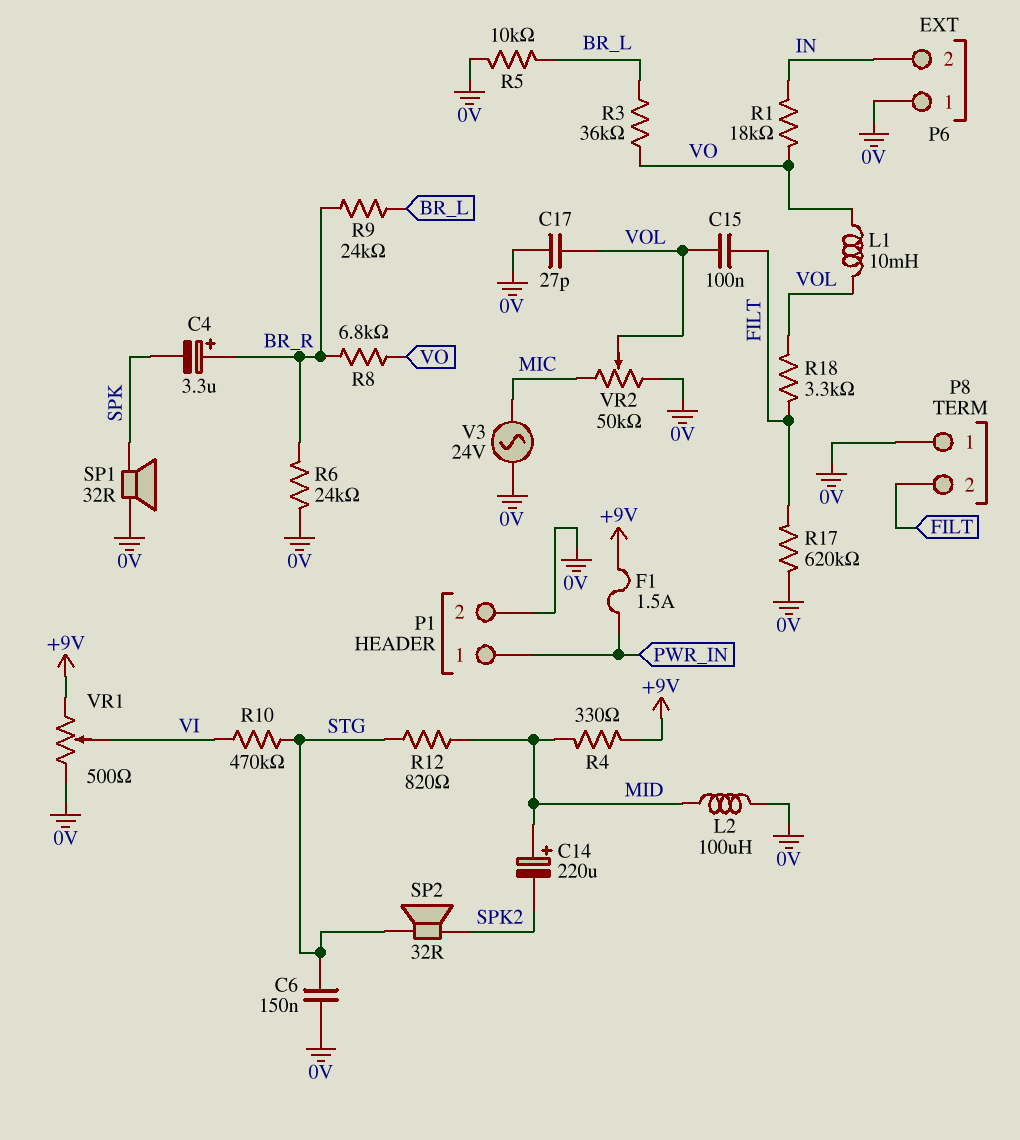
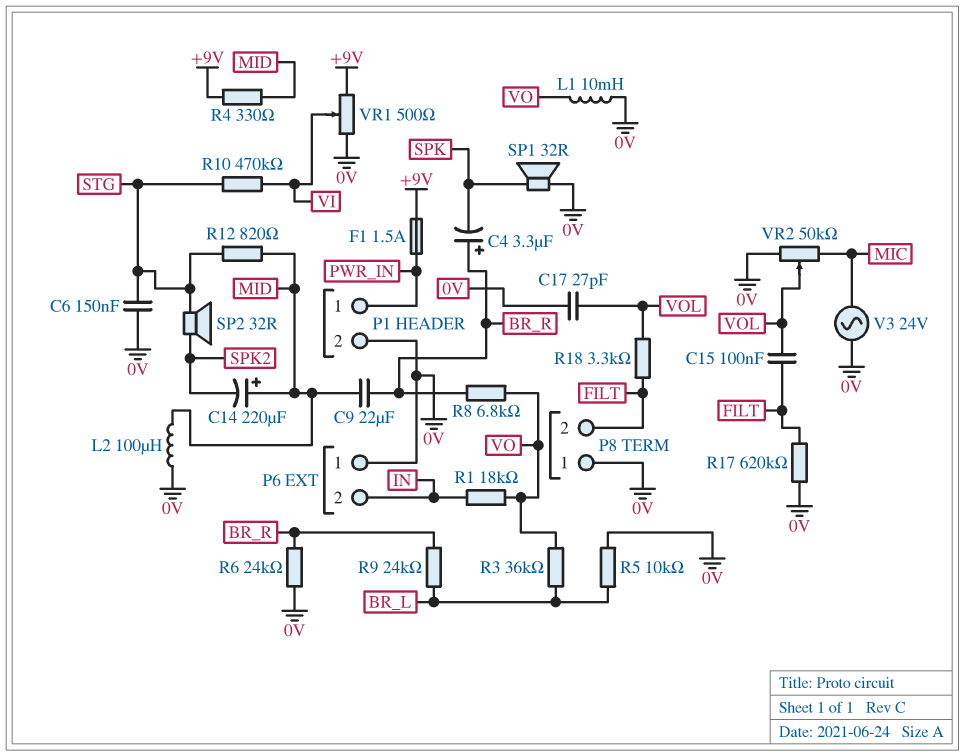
C9: none -> 22uF (BR_R, MID)
L1: 10mH (VO, VOL) -> 10mH (0V, VO)

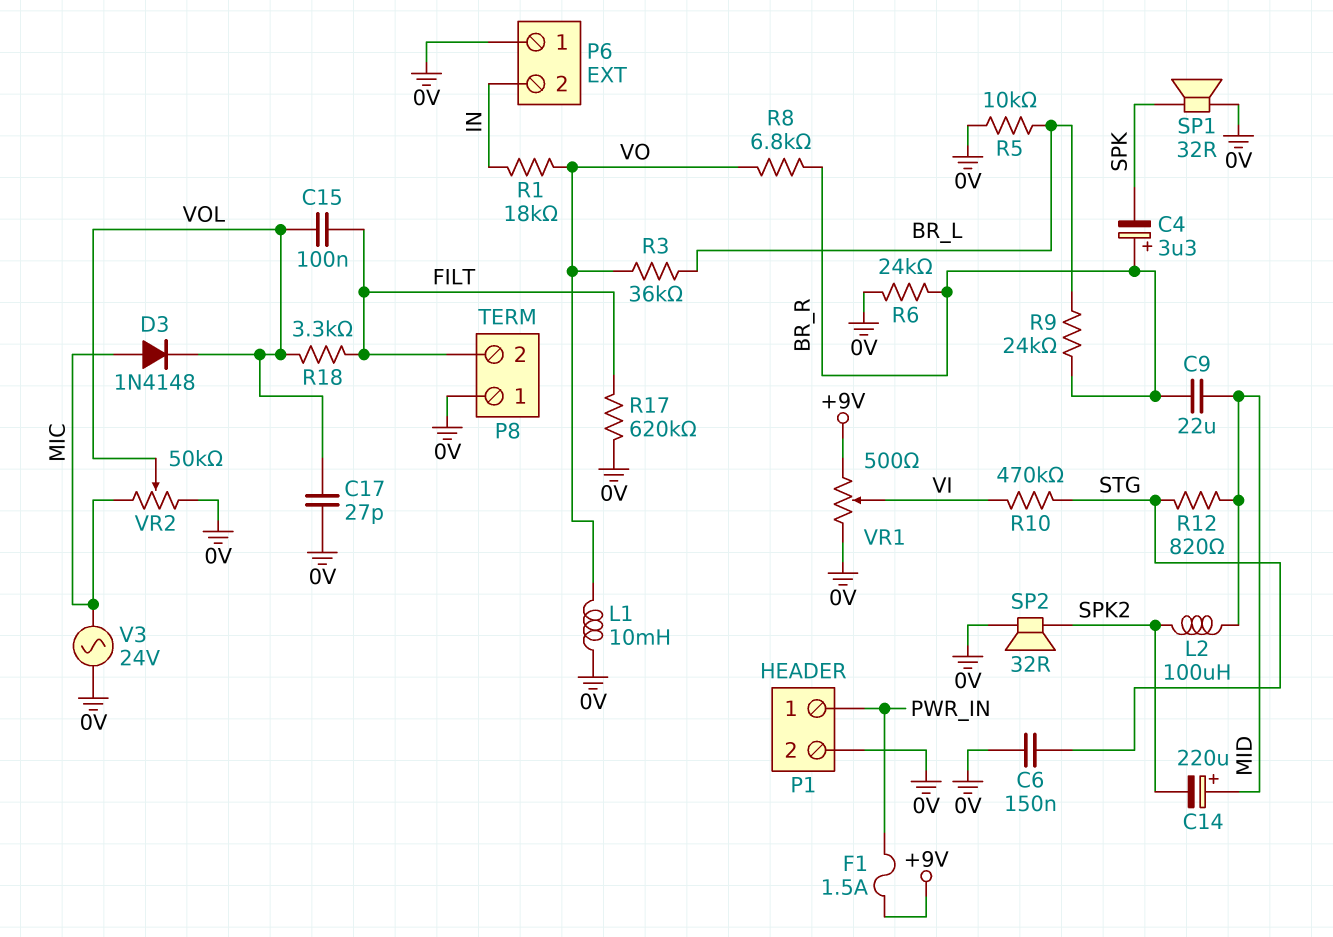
D3: none -> diode 1N4148 (A MIC, K VOL)
L2: 100uH (0V, MID) -> 100uH (MID, SPK2)
R4: 330 (+9V, MID) -> none
SP2: speaker 32R (SPK2, STG) -> speaker 32R (0V, SPK2)

